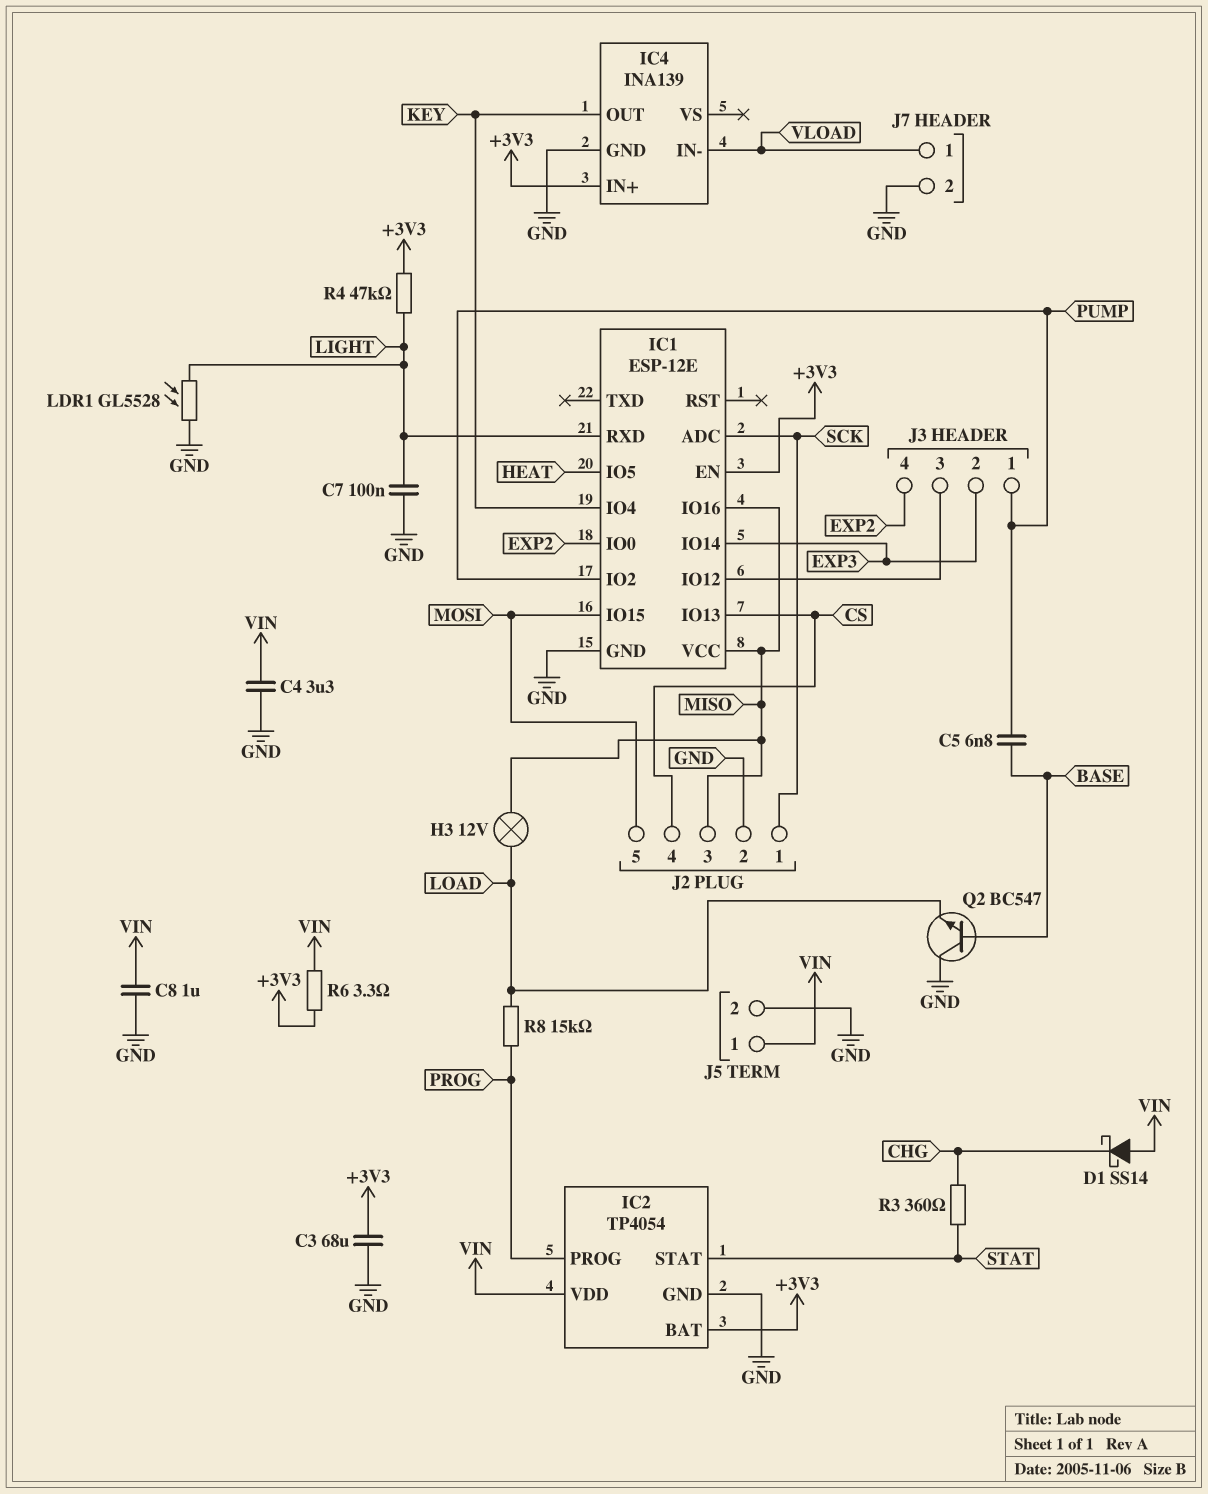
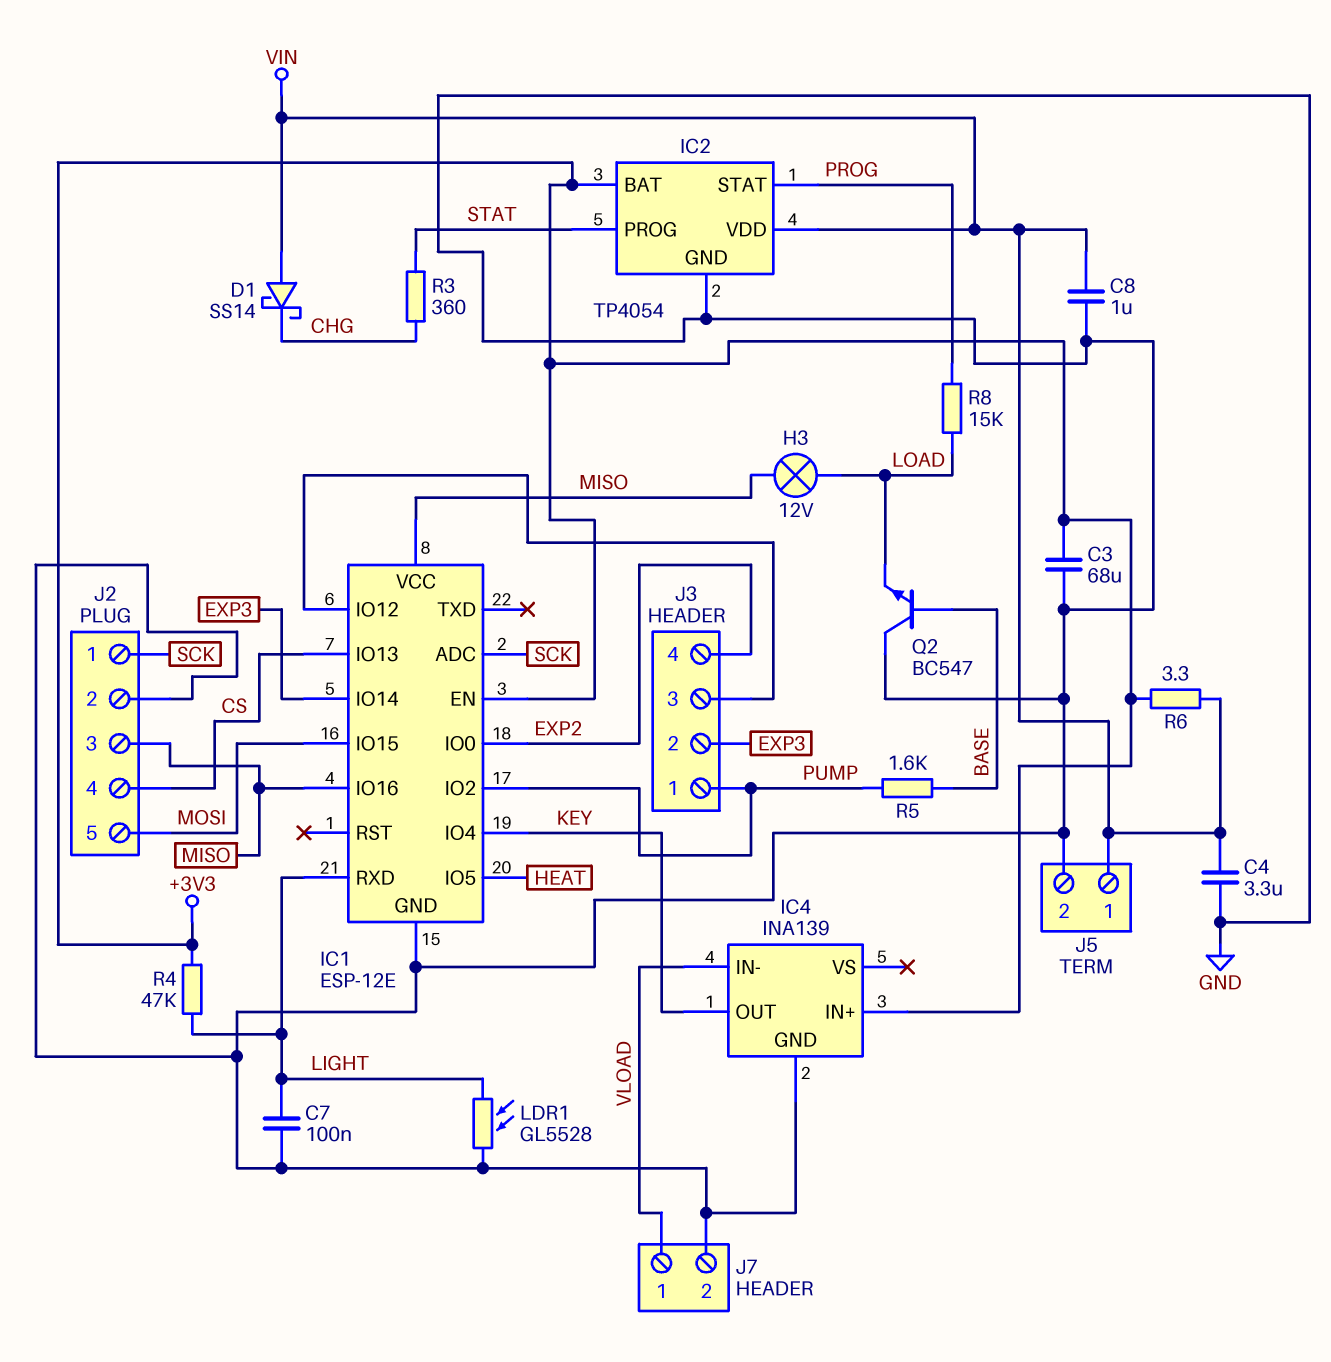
C5: 6.8nF (BASE, PUMP) -> none
IC2 pin PROG: PROG -> STAT
IC2 pin STAT: STAT -> PROG
R5: none -> 1.6k (BASE, PUMP)

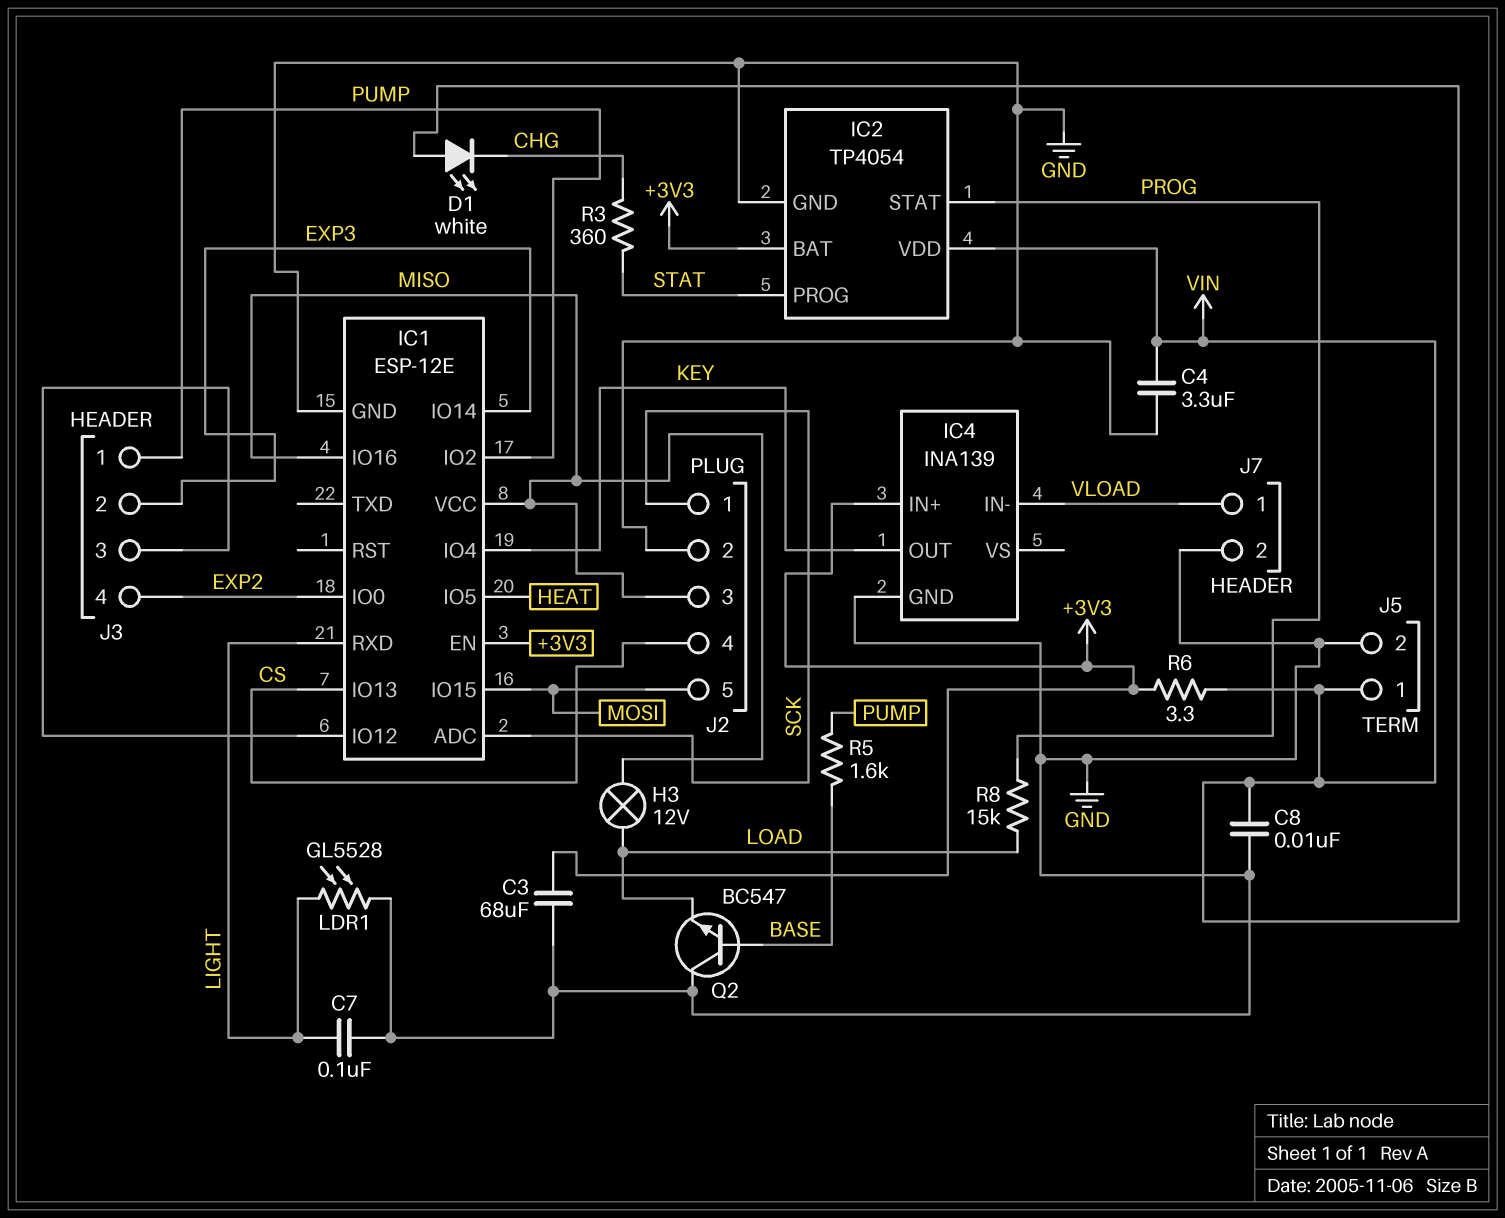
C8: 1uF (GND, VIN) -> 10nF (GND, VIN)
D1: schottky SS14 (A VIN, K CHG) -> LED white (A VIN, K CHG)
R4: 47k (+3V3, LIGHT) -> none

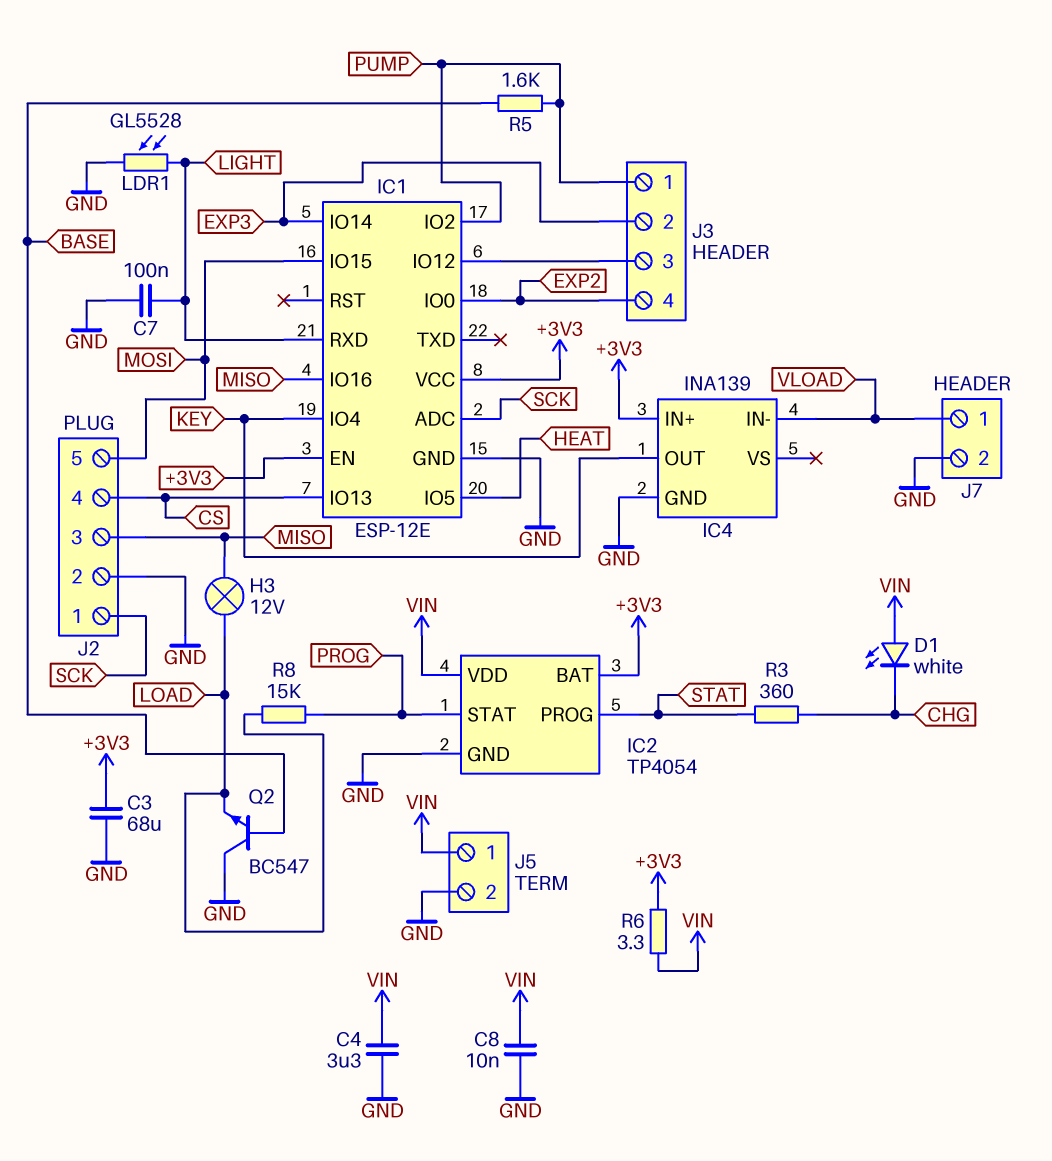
IC1 pin VCC: MISO -> +3V3

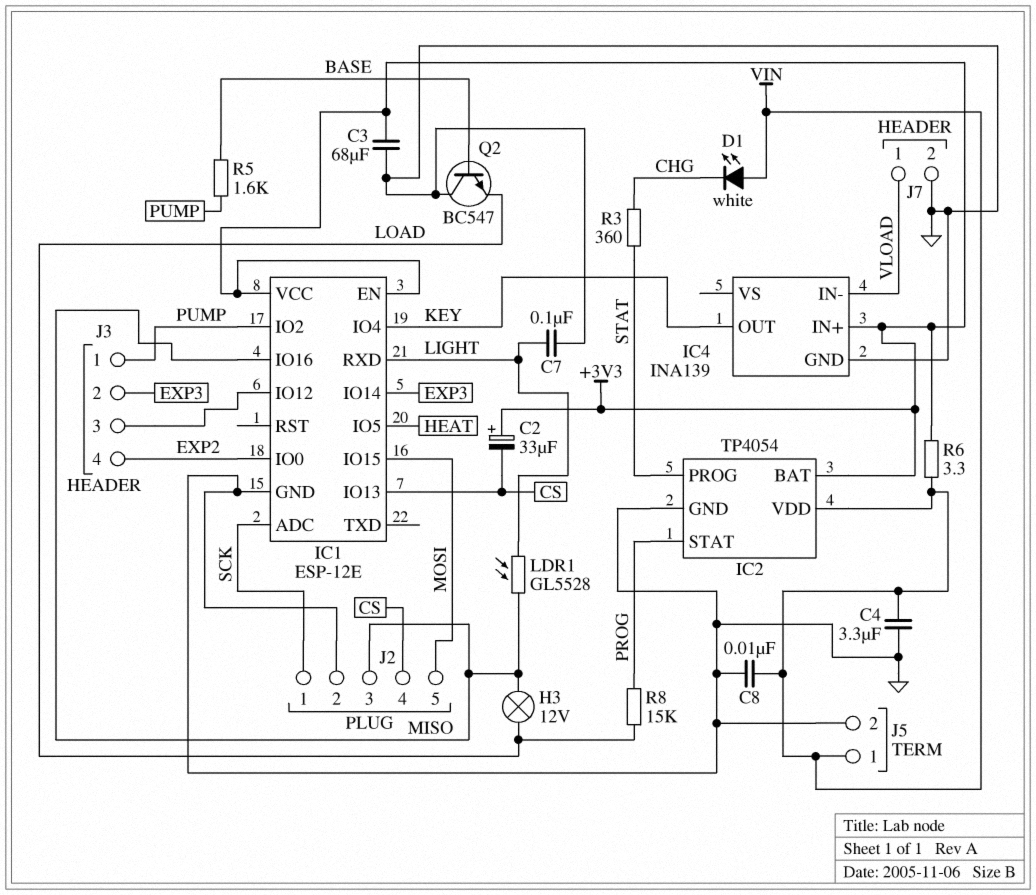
C2: none -> 33uF (plus +3V3, minus CS)
LDR1: GL5528 (GND, LIGHT) -> GL5528 (LIGHT, MISO)

